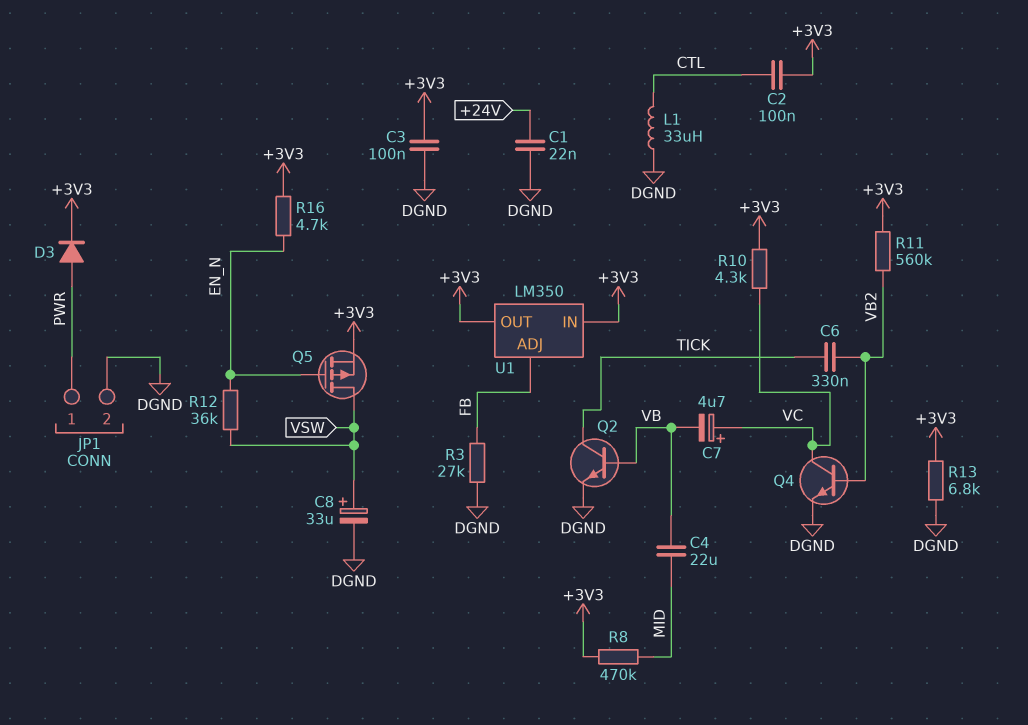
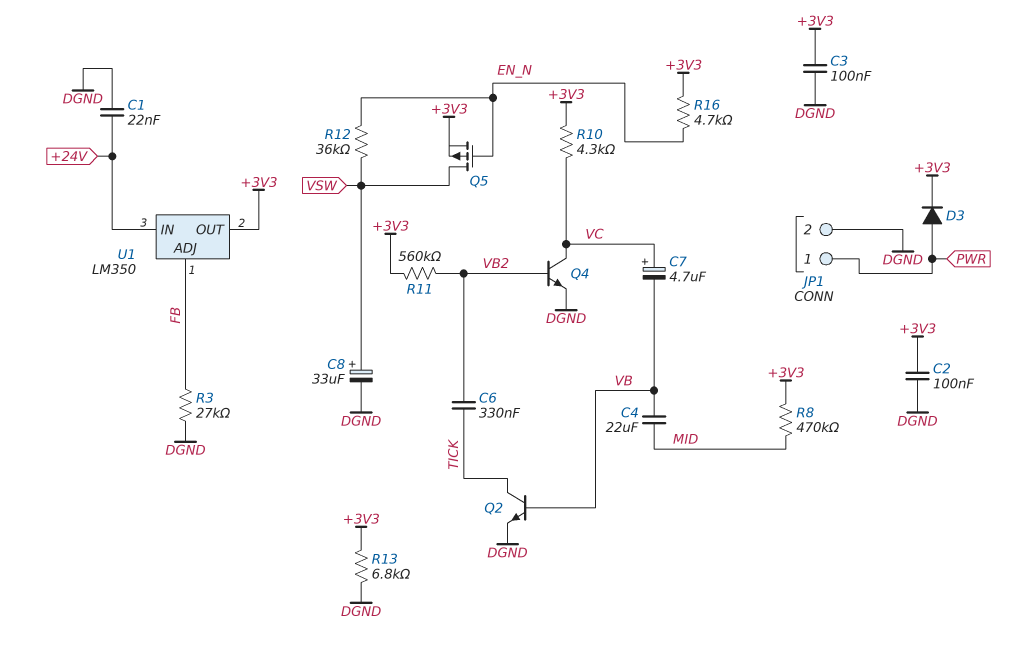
C2: 100nF (+3V3, CTL) -> 100nF (+3V3, DGND)
L1: 33uH (CTL, DGND) -> none
U1 pin IN: +3V3 -> +24V

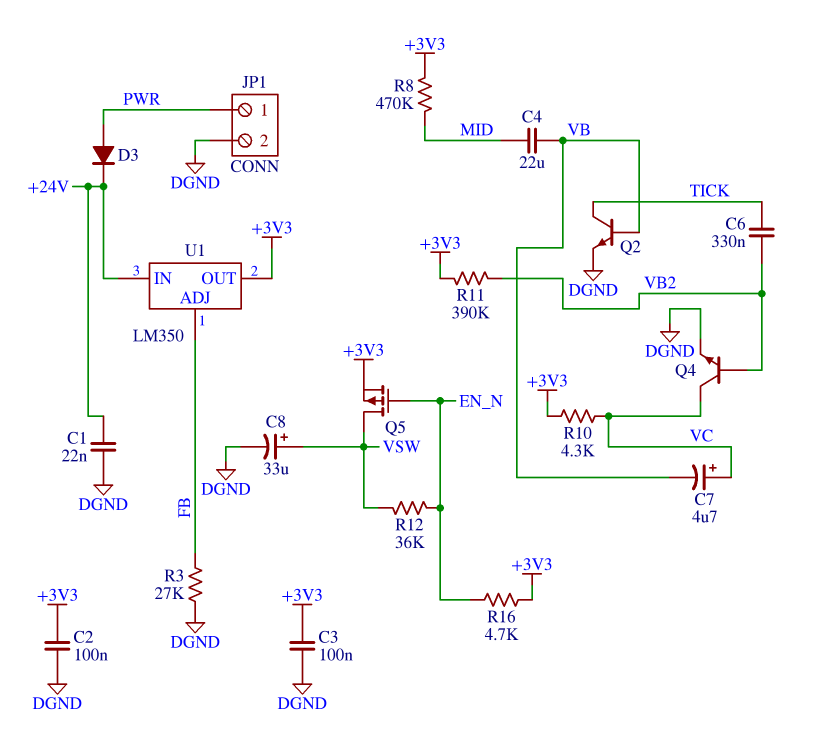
D3: diode (A PWR, K +3V3) -> diode (A PWR, K +24V)
R11: 560k (+3V3, VB2) -> 390k (+3V3, VB2)
R13: 6.8k (+3V3, DGND) -> none

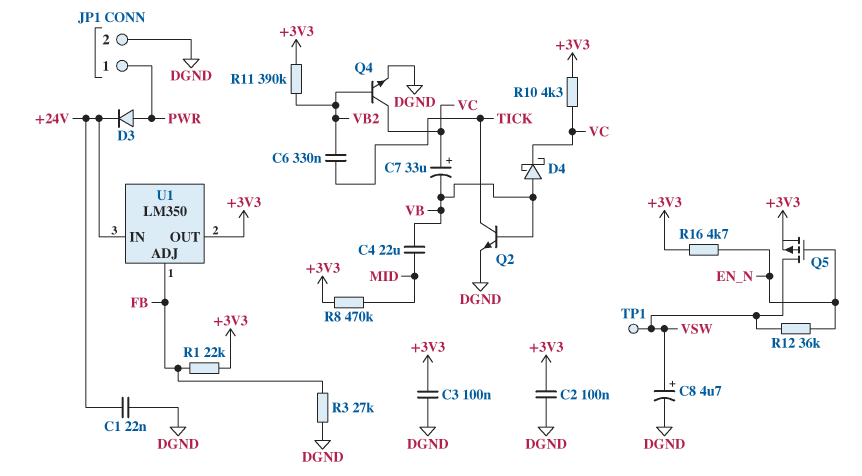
C7: 4.7uF (plus VC, minus VB) -> 33uF (plus VC, minus VB)
C8: 33uF (plus VSW, minus DGND) -> 4.7uF (plus VSW, minus DGND)
D4: none -> schottky (A VB, K VC)
R1: none -> 22k (+3V3, FB)
TP1: none -> test point (VSW)

